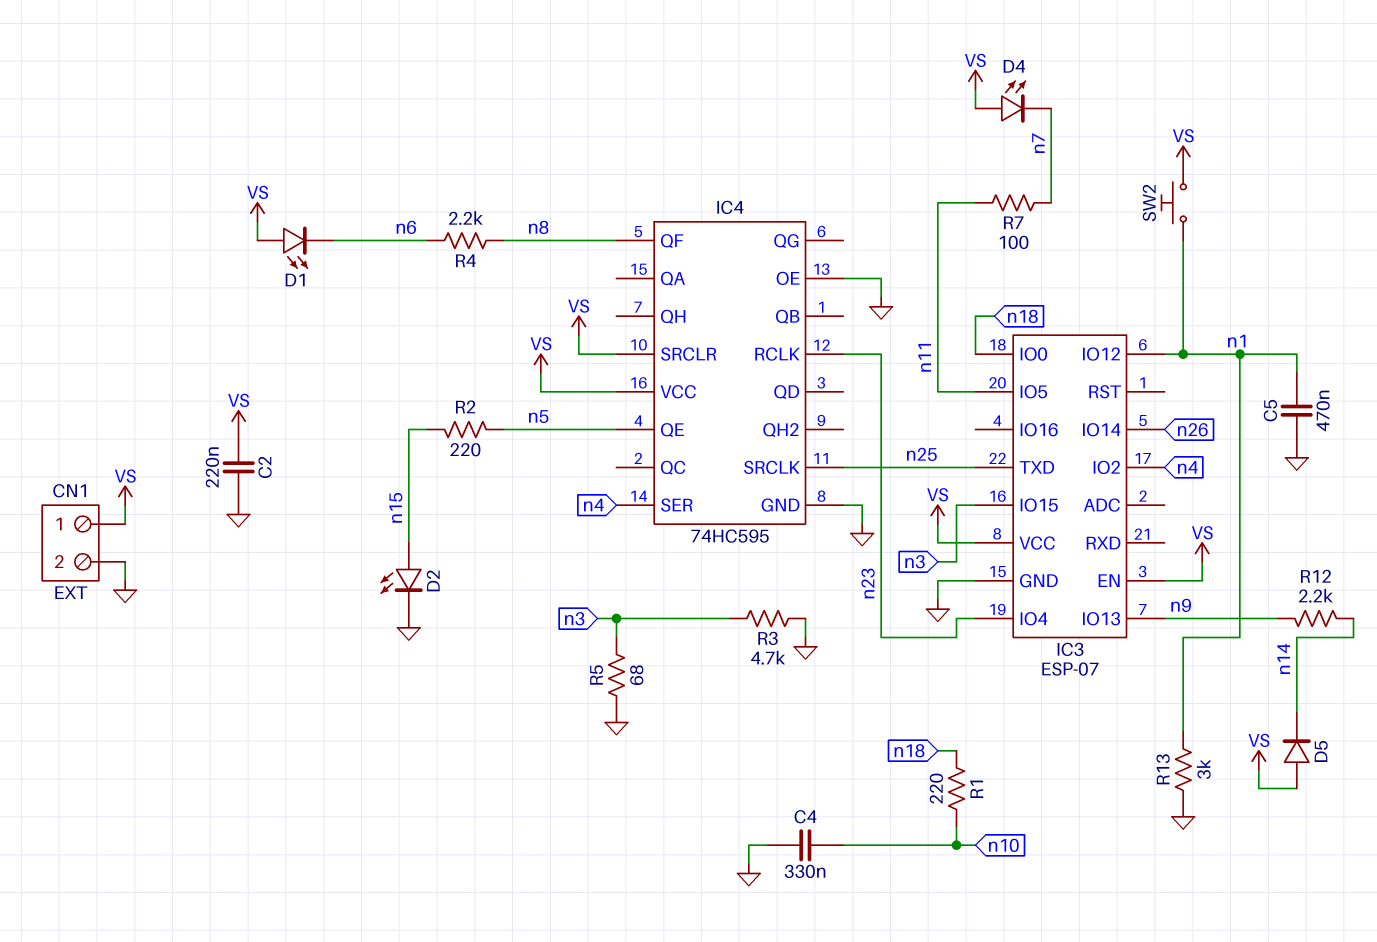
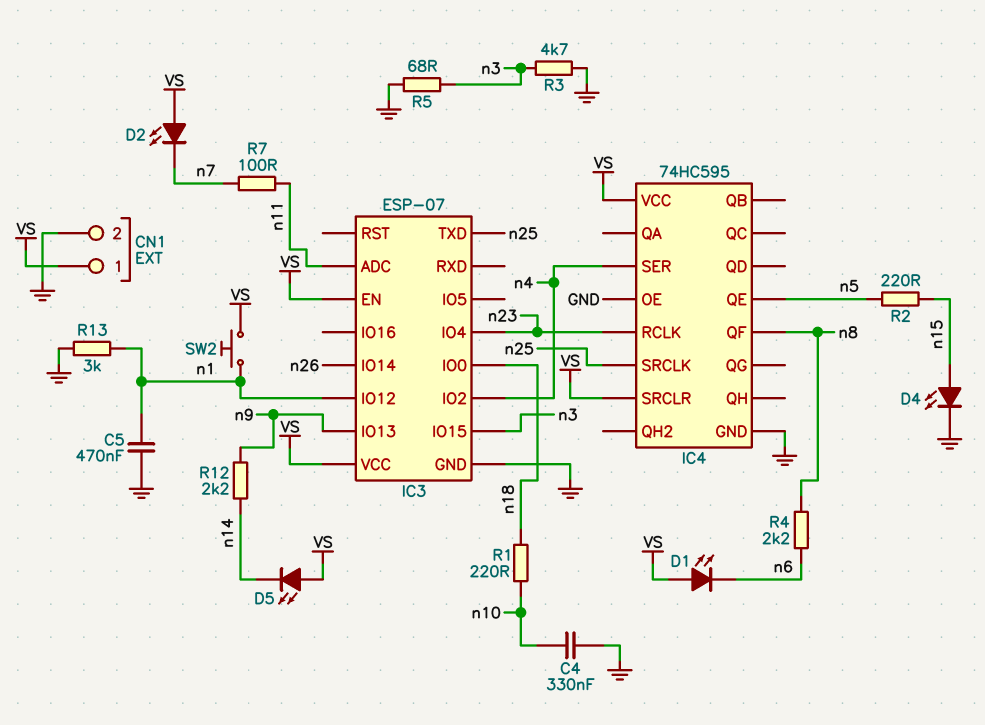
C2: 220nF (GND, VS) -> none
D2: LED (A n15, K GND) -> LED (A VS, K n7)
D4: LED (A VS, K n7) -> LED (A n15, K GND)
D5: diode (A VS, K n14) -> LED (A VS, K n14)
IC3 pin ADC: none -> n11
IC3 pin IO5: n11 -> none

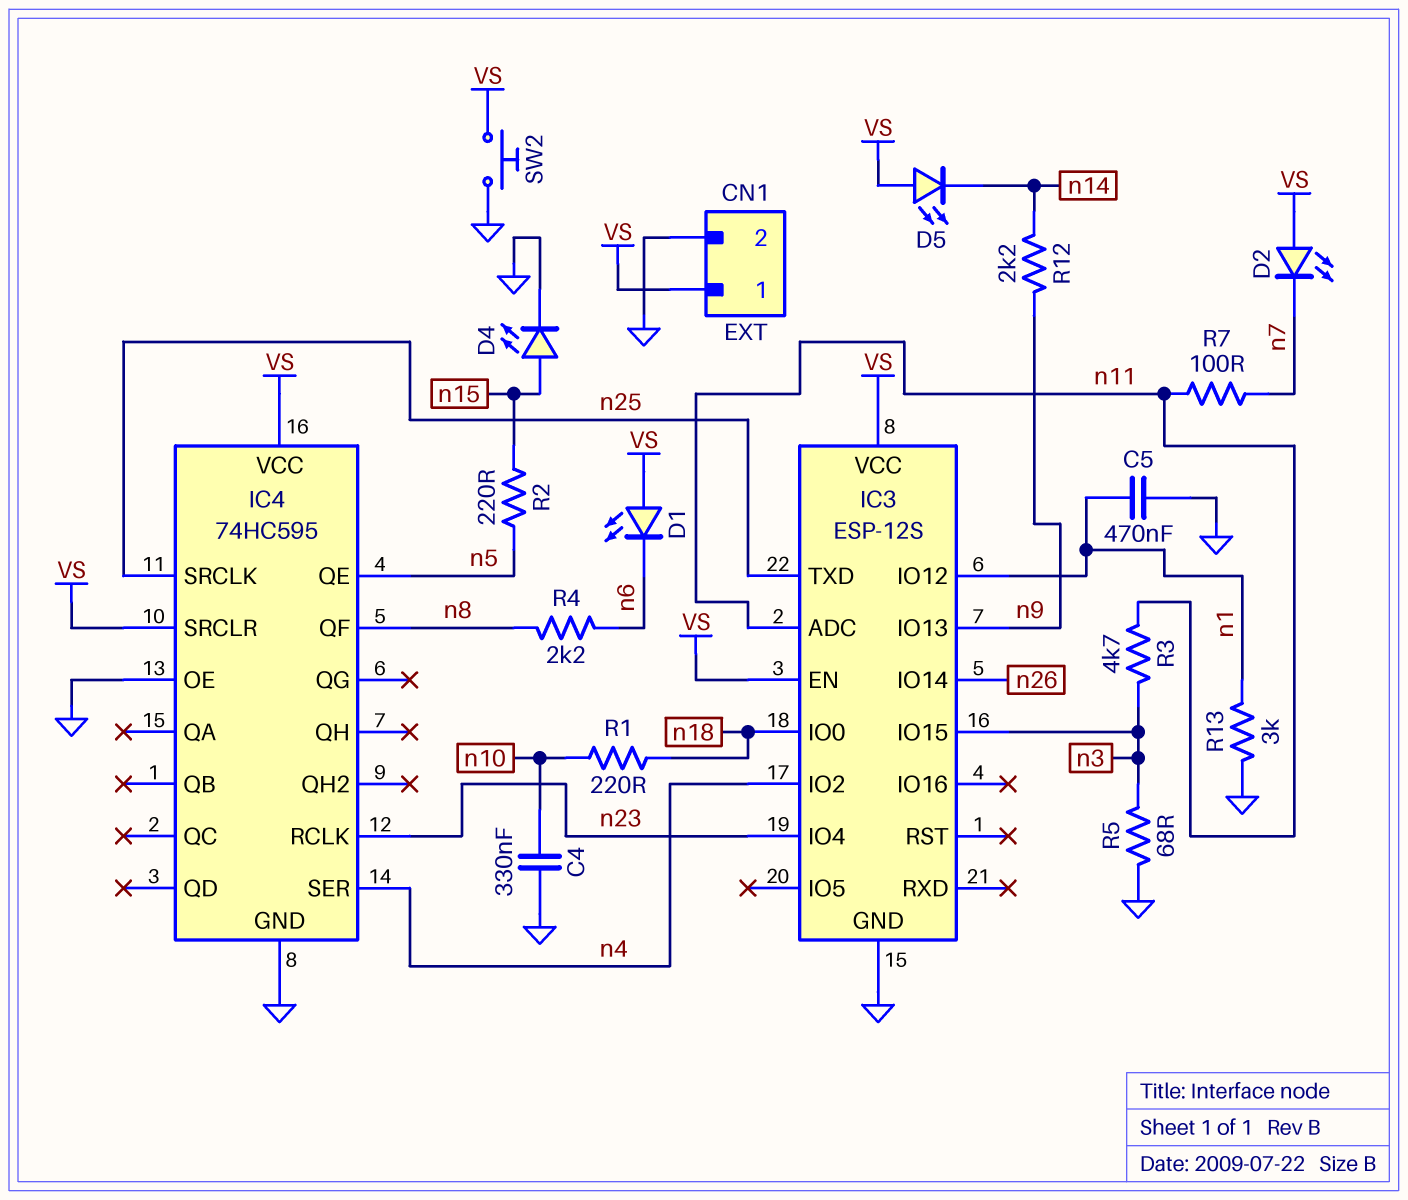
IC3: ESP-07 -> ESP-12S
R3: 4.7k (GND, n3) -> 4.7k (n3, n11)
SW2: button (VS, n1) -> button (GND, VS)

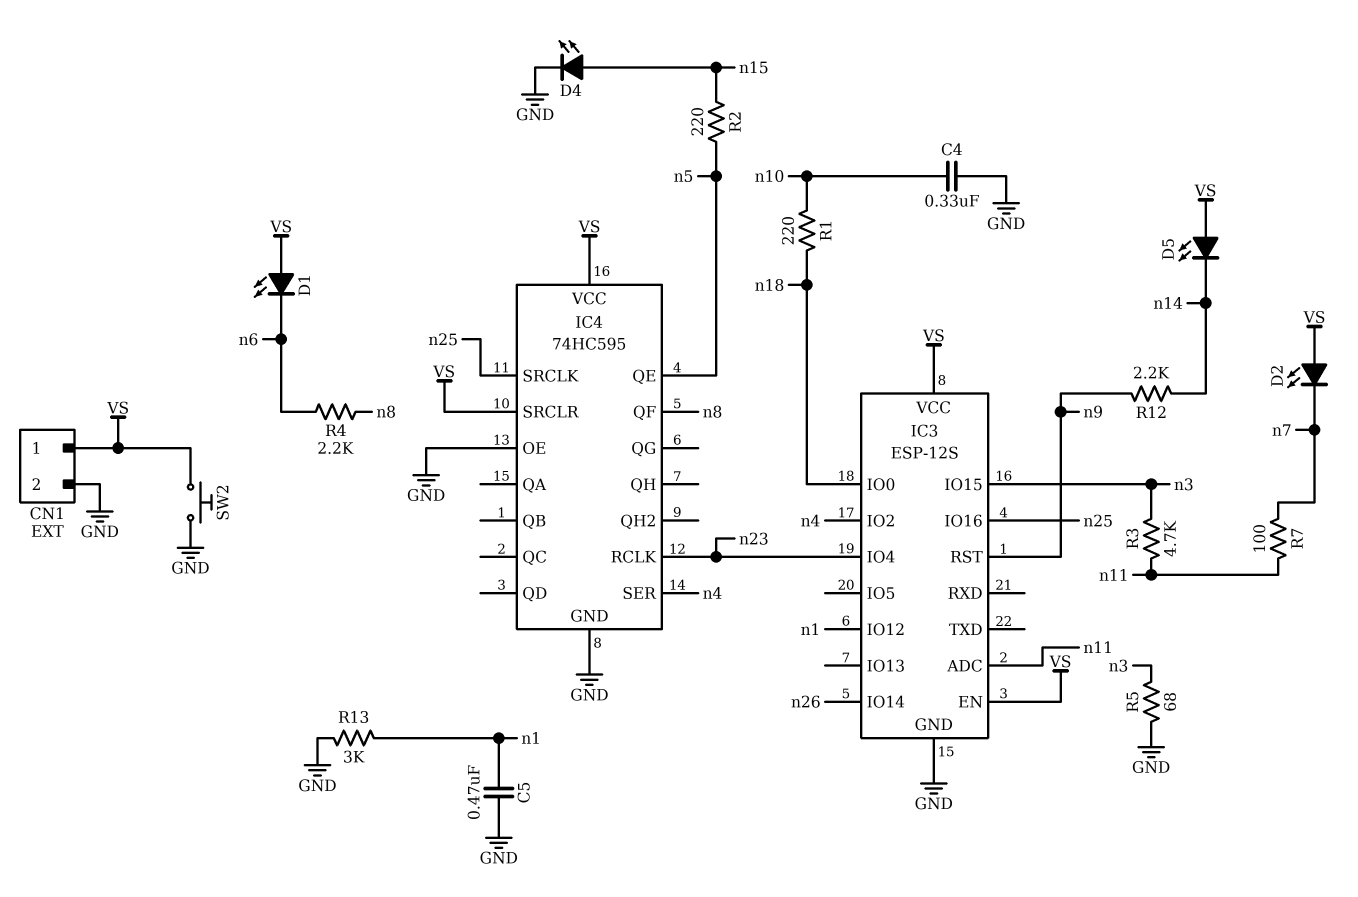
IC3 pin IO13: n9 -> none
IC3 pin IO16: none -> n25
IC3 pin RST: none -> n9
IC3 pin TXD: n25 -> none

